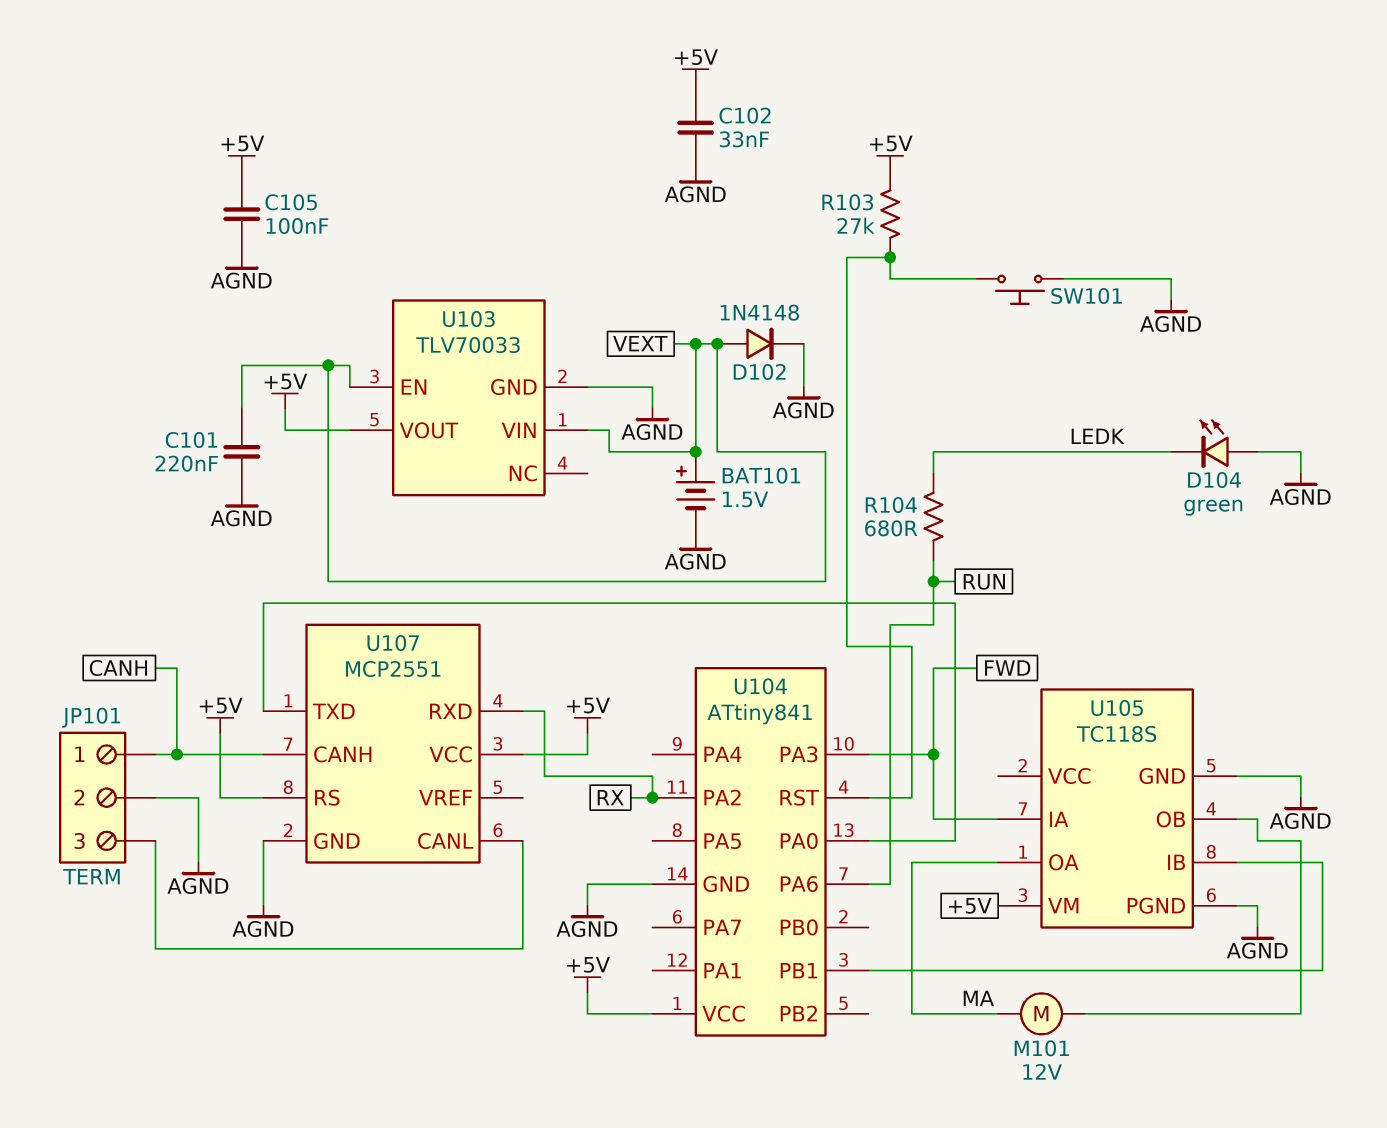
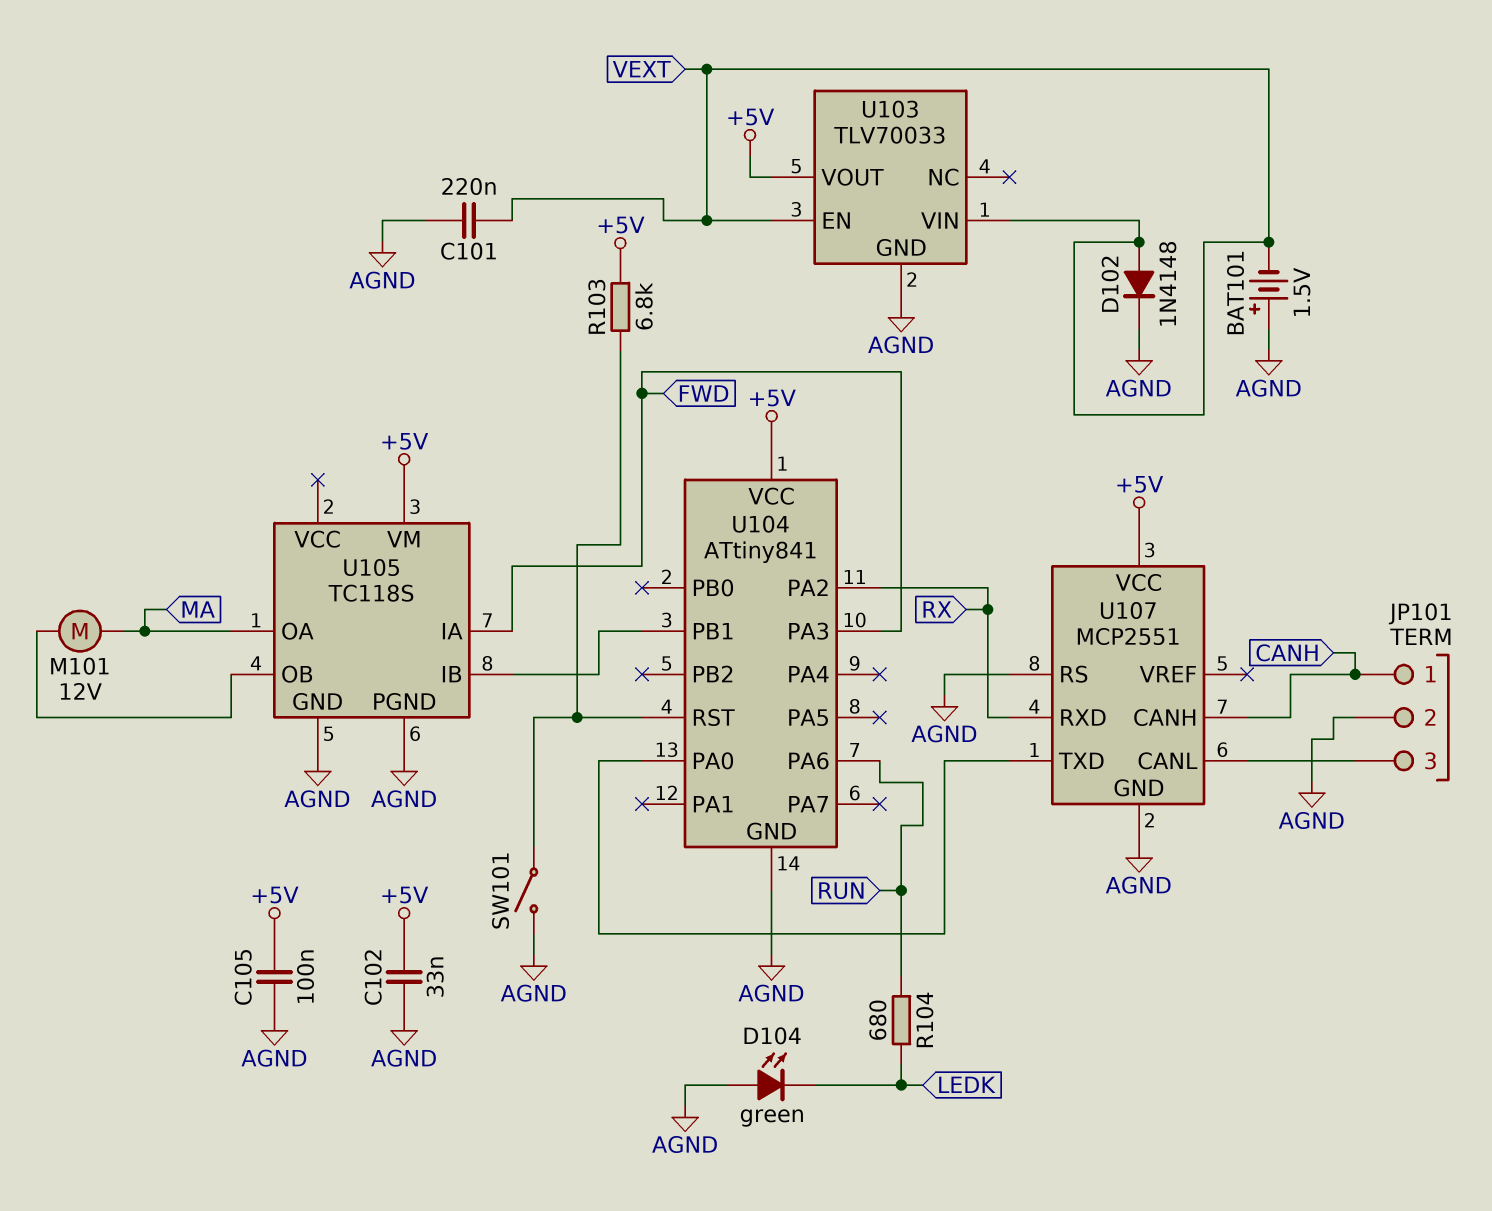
BAT101: 1.5V (plus VEXT, minus AGND) -> 1.5V (plus AGND, minus VEXT)
R103: 27k (+5V, U104/RST) -> 6.8k (+5V, U104/RST)
SW101: button (AGND, U104/RST) -> switch (AGND, U104/RST)
U107 pin RS: +5V -> AGND

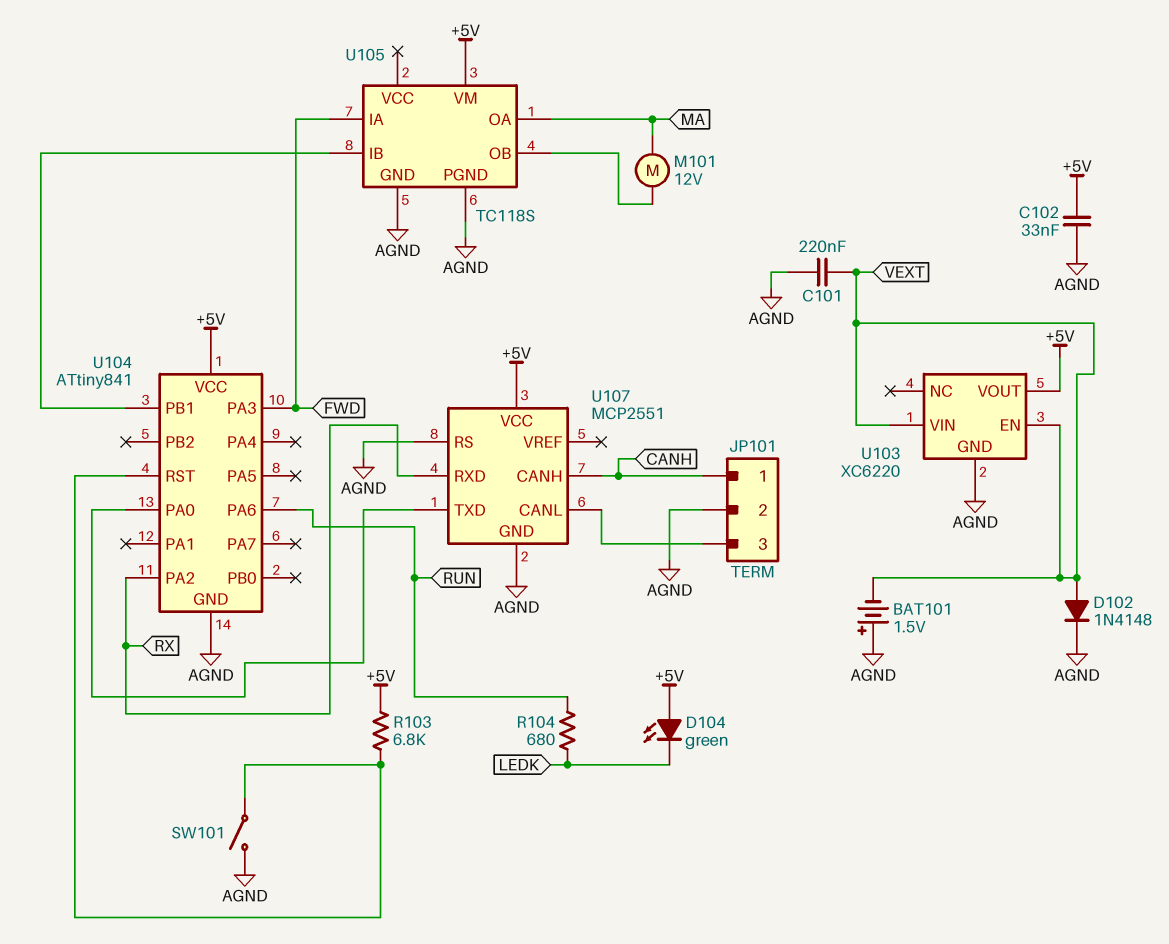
C105: 100nF (+5V, AGND) -> none
D104: LED green (A AGND, K LEDK) -> LED green (A +5V, K LEDK)
U103: TLV70033 -> XC6220

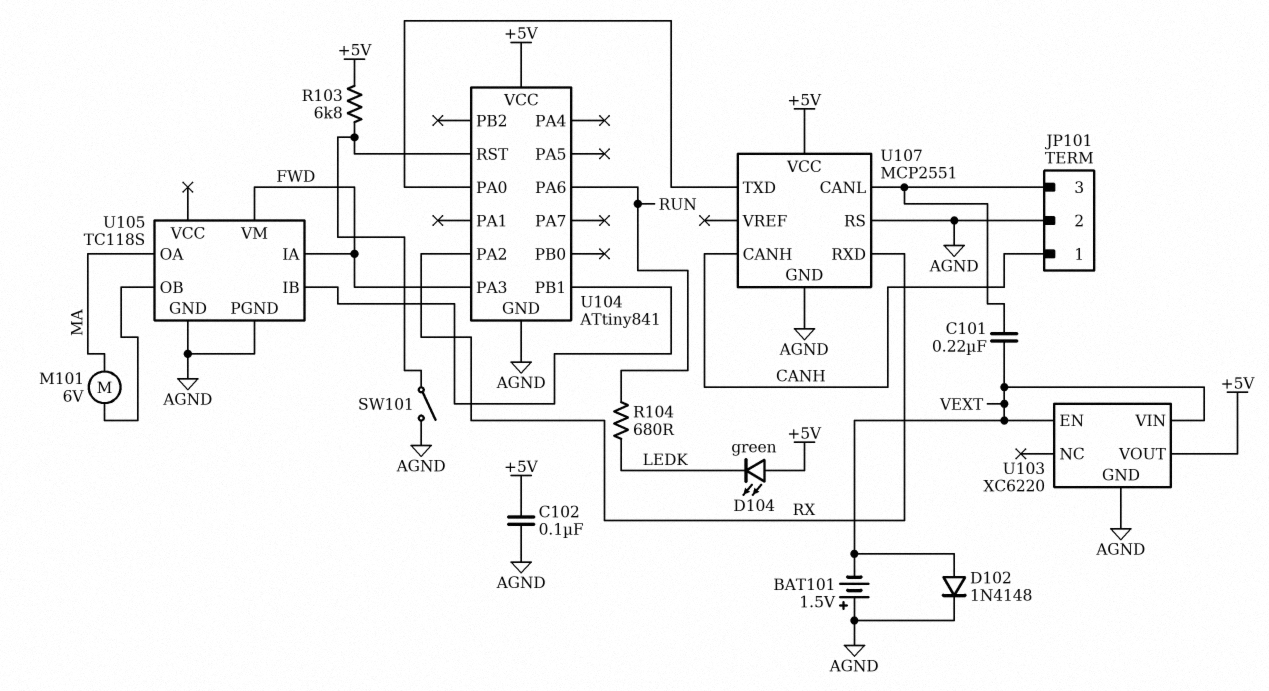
C101: 220nF (AGND, VEXT) -> 220nF (JP101/3, VEXT)
C102: 33nF (+5V, AGND) -> 100nF (+5V, AGND)
M101: motor 12V (MA, U105/OB) -> motor 6V (MA, U105/OB)
U105 pin VM: +5V -> FWD

